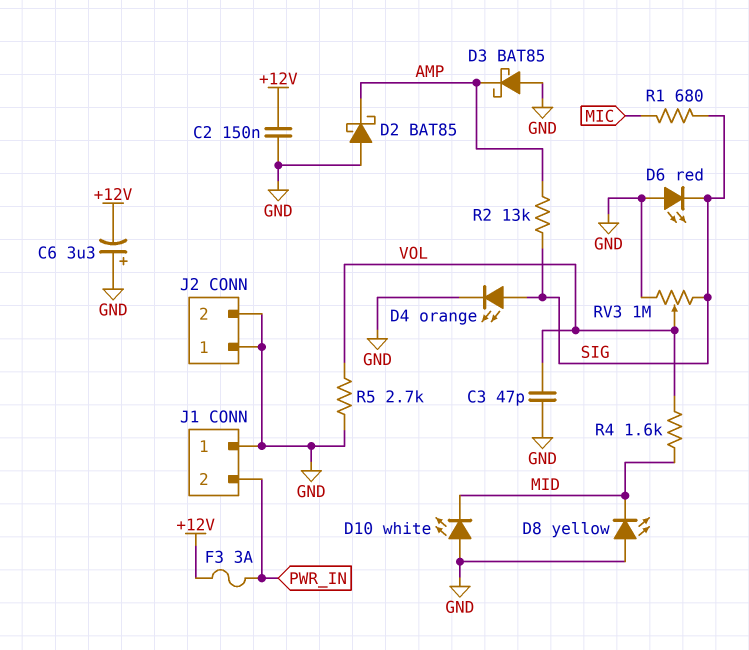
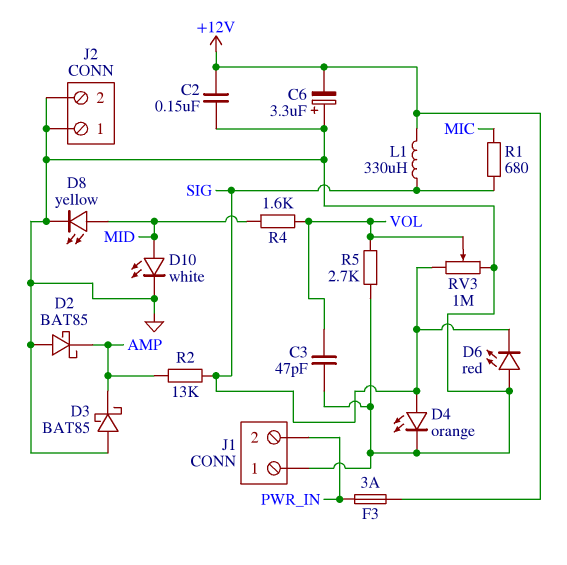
D8: LED yellow (A GND, K MID) -> LED yellow (A MID, K GND)
D10: LED white (A GND, K MID) -> LED white (A MID, K GND)
L1: none -> 330uH (+12V, SIG)

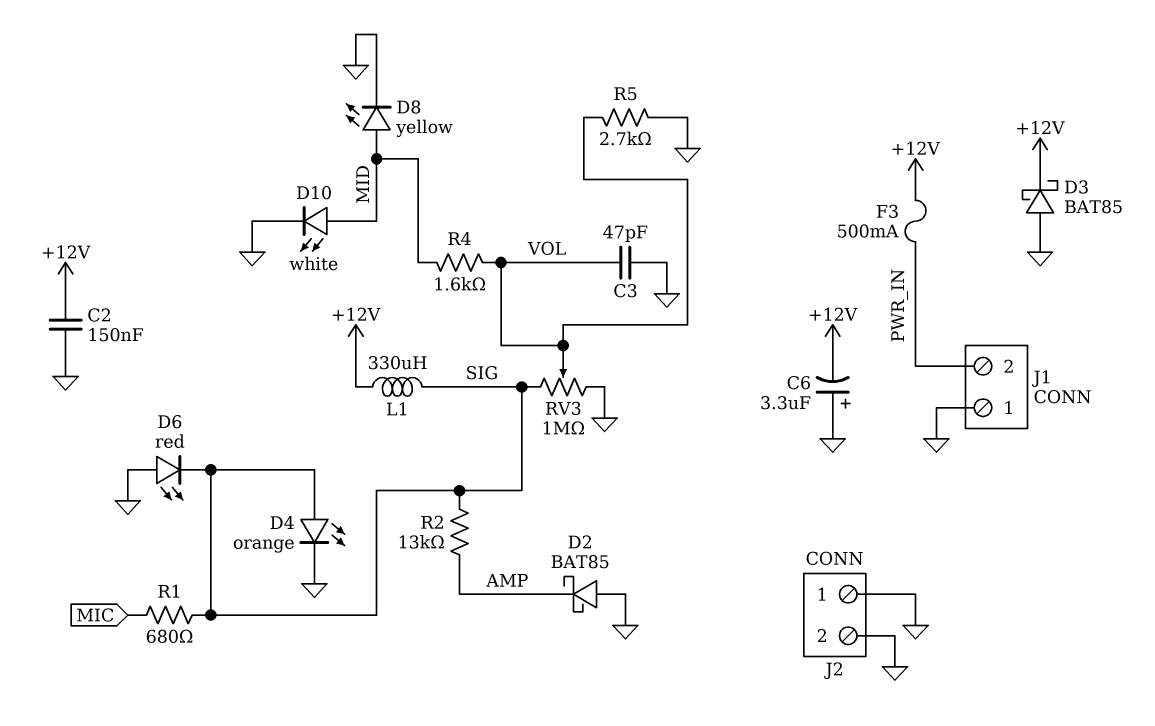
D3: schottky BAT85 (A GND, K AMP) -> schottky BAT85 (A GND, K +12V)
F3: 3A (+12V, PWR_IN) -> 500mA (+12V, PWR_IN)

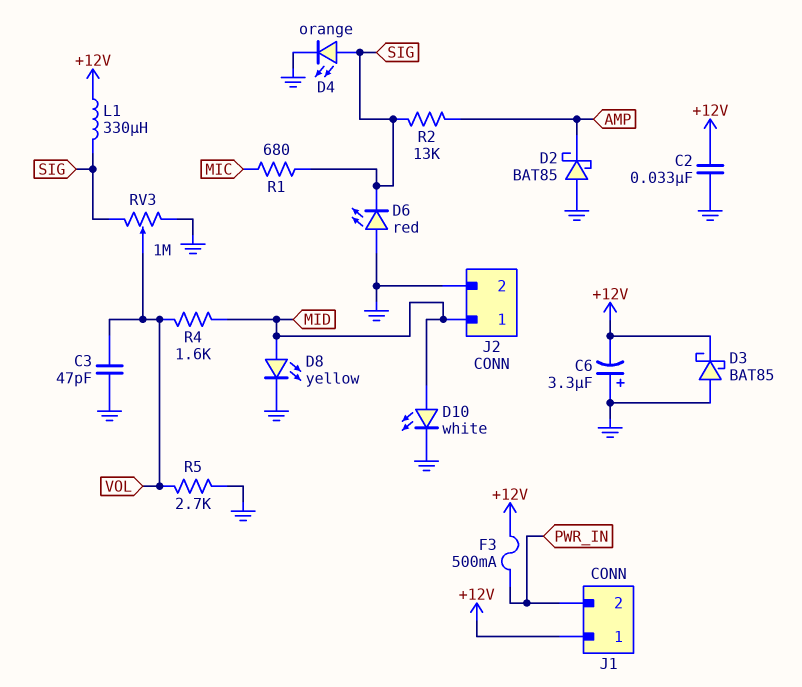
C2: 150nF (+12V, GND) -> 33nF (+12V, GND)
J1 pin 1: GND -> +12V
J2 pin 1: GND -> MID

